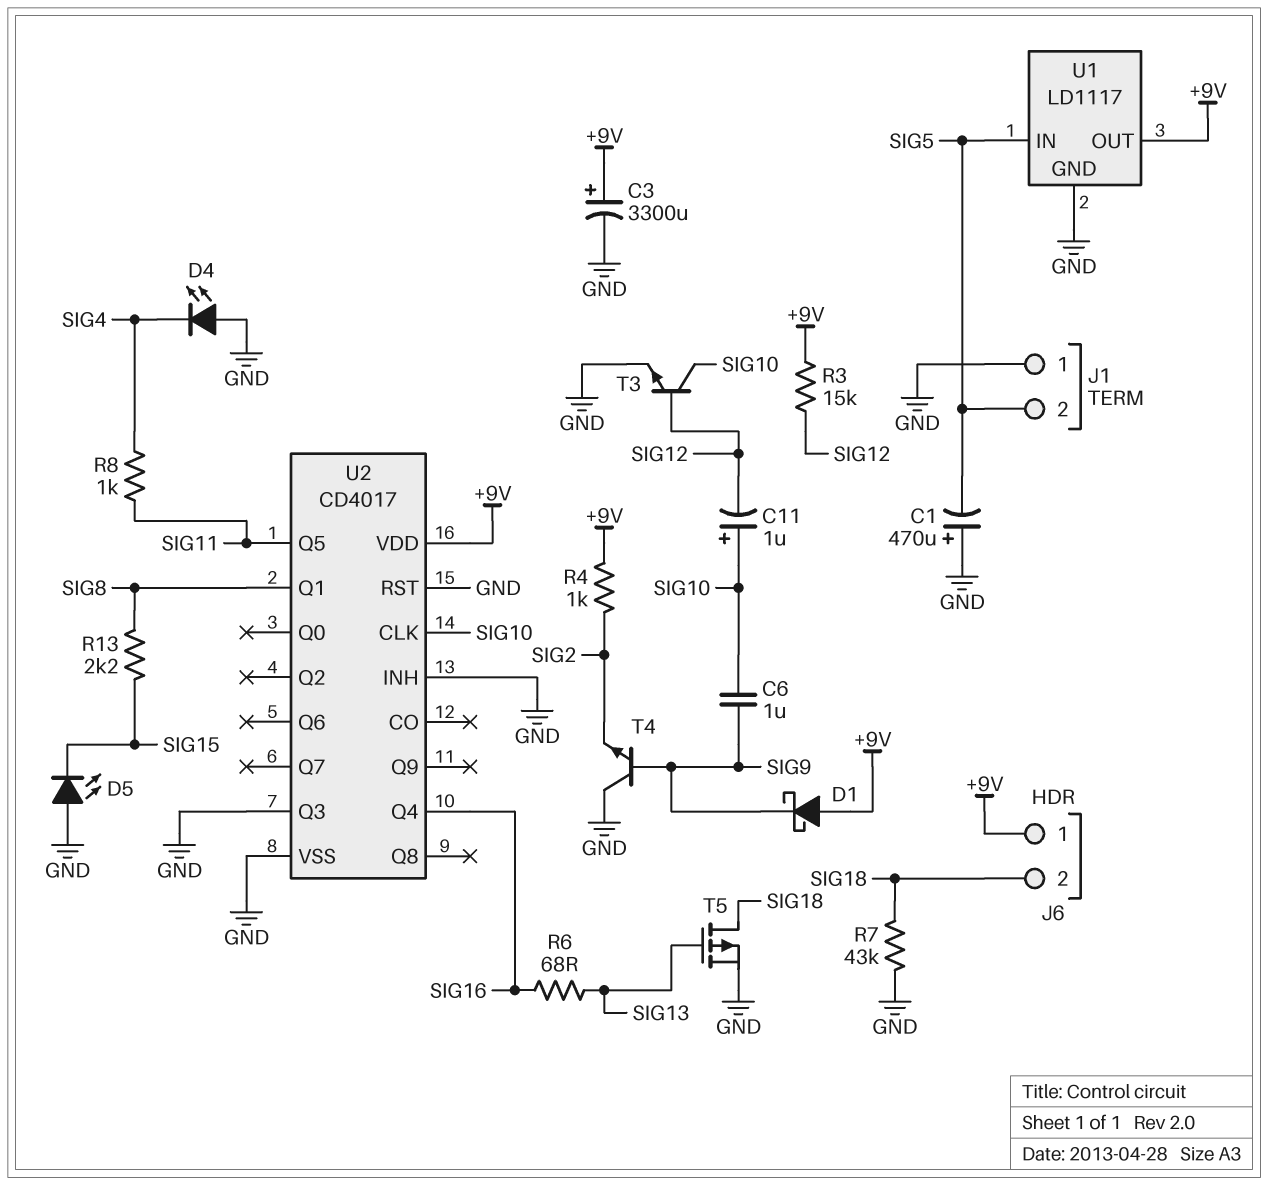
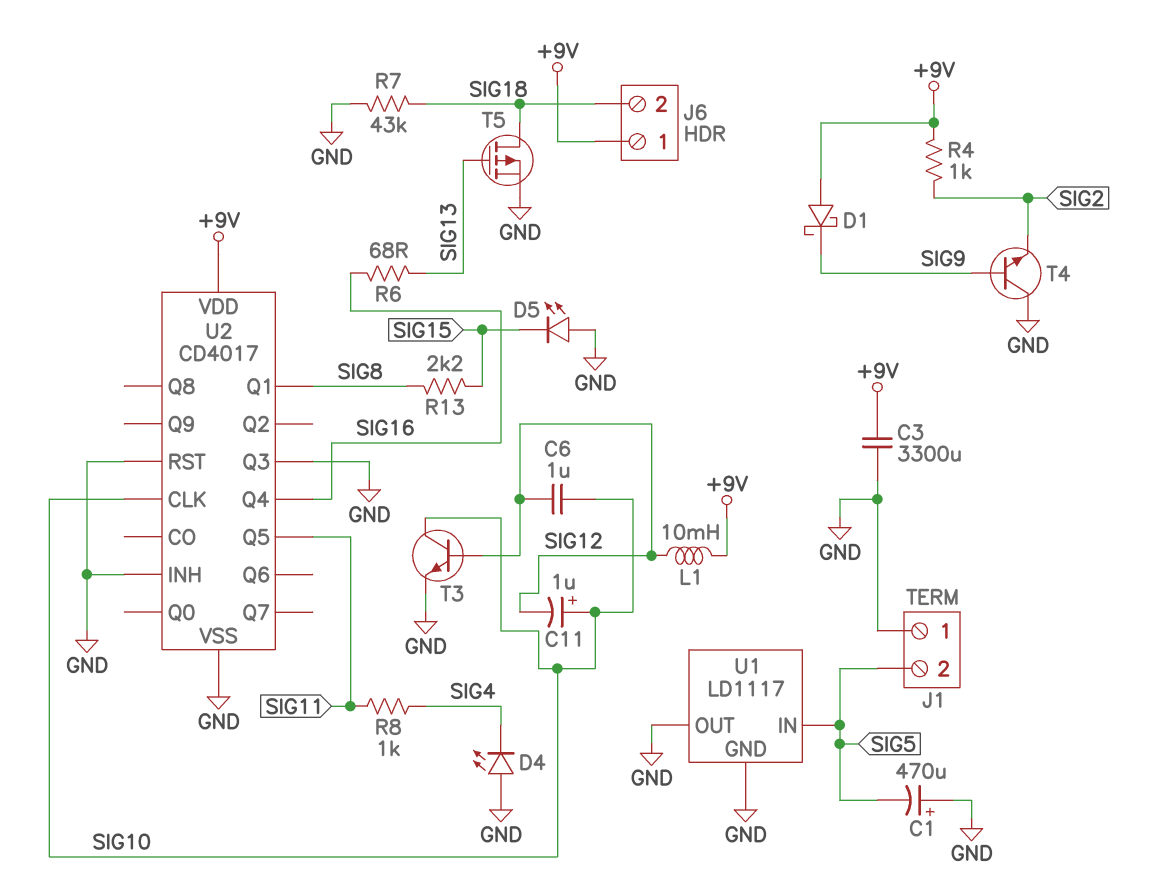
C3: 3300uF (plus +9V, minus GND) -> 3300uF (+9V, GND)
C6: 1uF (SIG9, SIG10) -> 1uF (SIG10, SIG12)
L1: none -> 10mH (+9V, SIG12)
R3: 15k (+9V, SIG12) -> none
U1 pin OUT: +9V -> GND

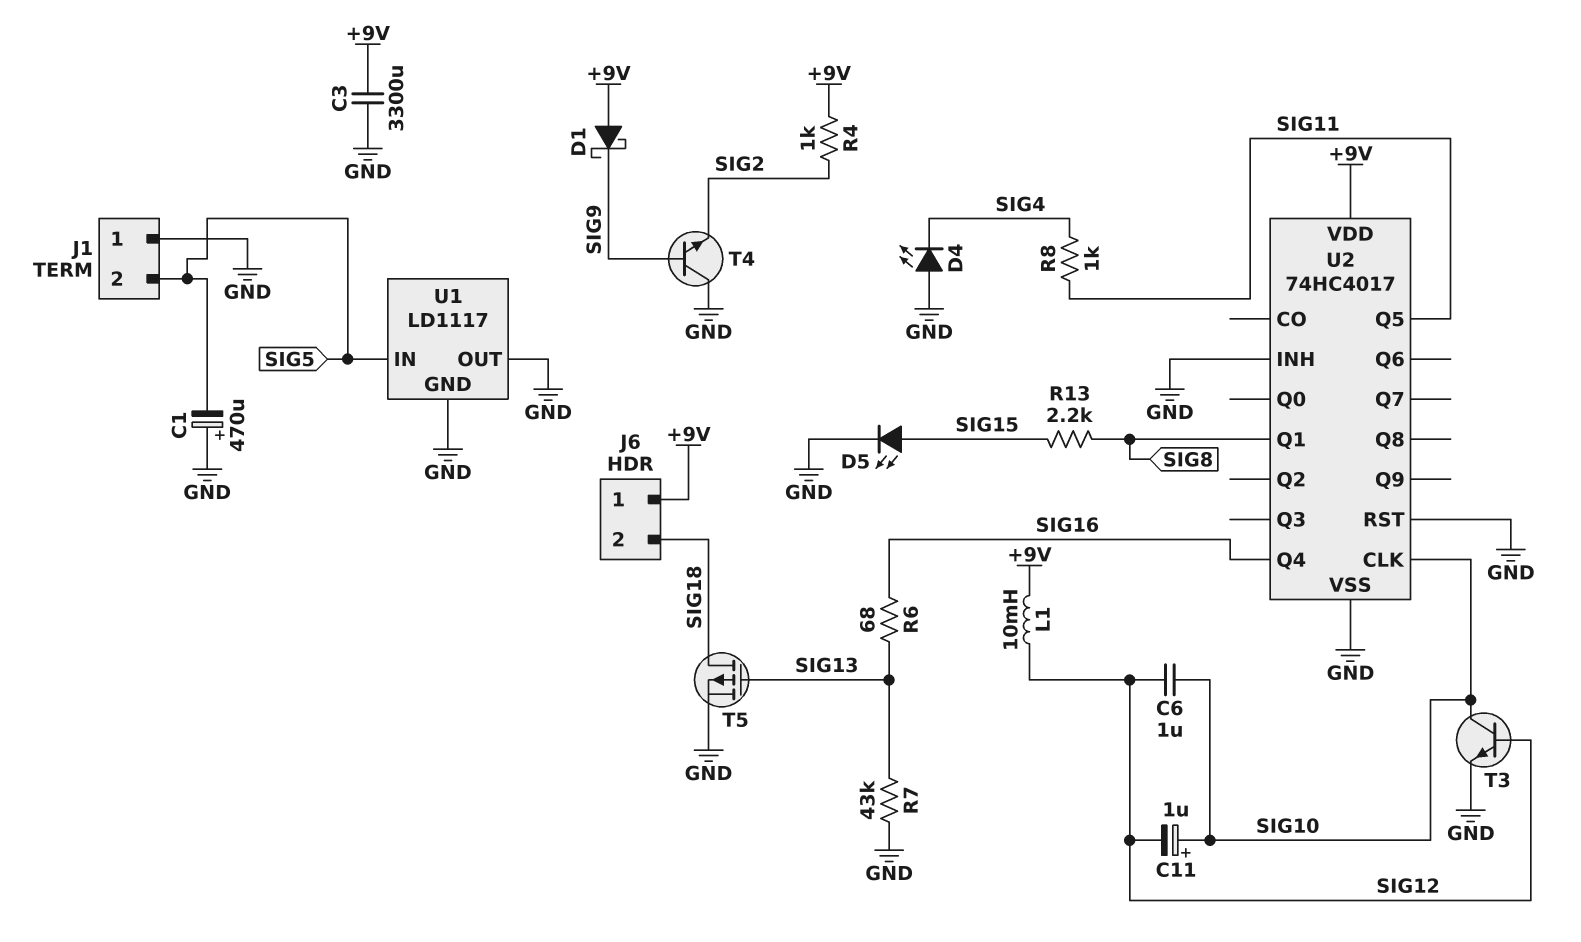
D5: LED (A GND, K SIG15) -> LED (A SIG15, K GND)
R7: 43k (GND, SIG18) -> 43k (GND, SIG13)
U2: CD4017 -> 74HC4017
U2 pin Q3: GND -> none

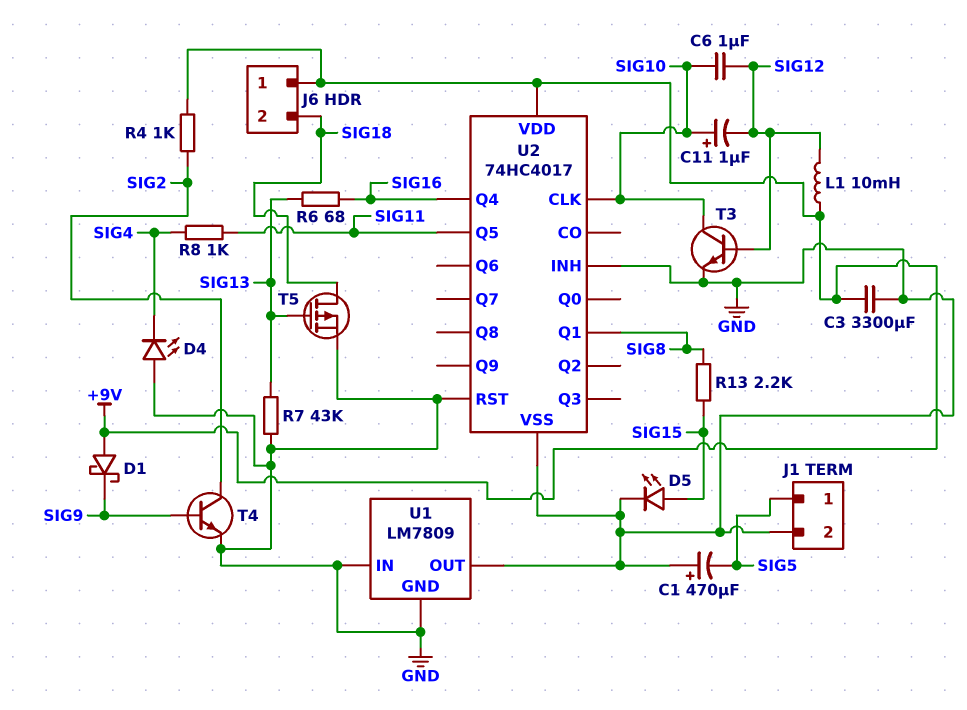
J1 pin 1: GND -> SIG5
J1 pin 2: SIG5 -> GND
T4: NPN (B SIG9, C GND, E SIG2) -> NPN (B SIG9, C SIG2, E GND)
U1: LD1117 -> LM7809
U1 pin IN: SIG5 -> GND

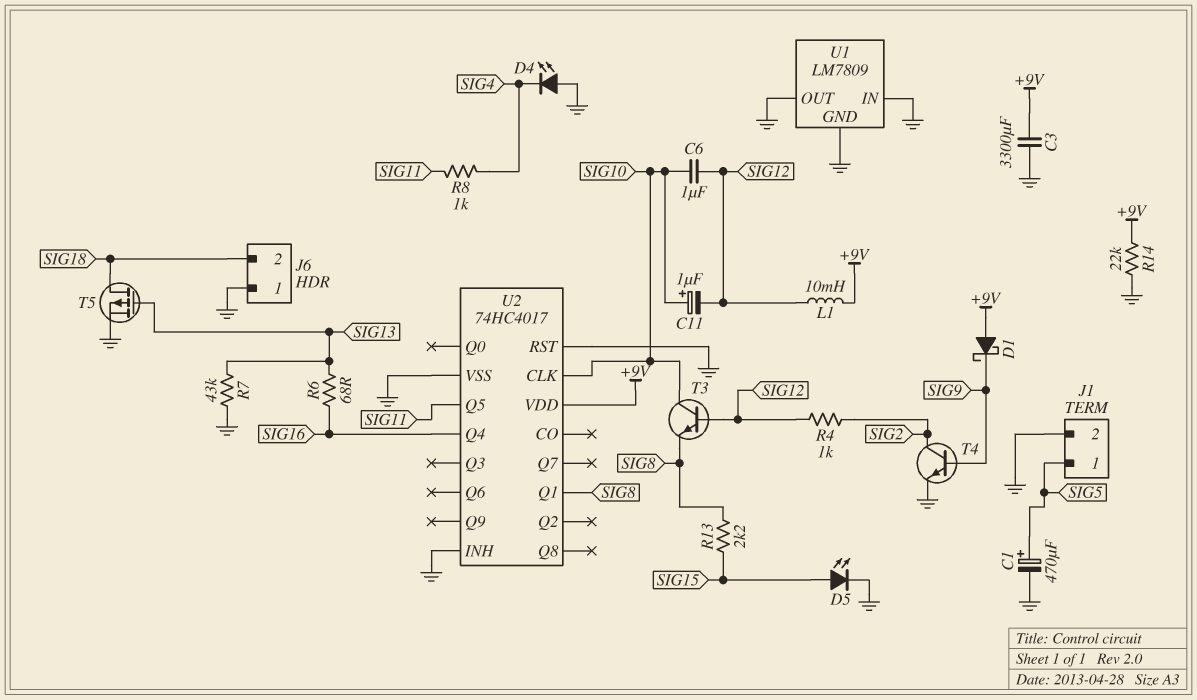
C1: 470uF (plus GND, minus SIG5) -> 470uF (plus SIG5, minus GND)
J6 pin 1: +9V -> GND
R4: 1k (+9V, SIG2) -> 1k (SIG2, SIG12)
R14: none -> 22k (+9V, GND)
T3: NPN (B SIG12, C SIG10, E GND) -> NPN (B SIG12, C SIG10, E SIG8)

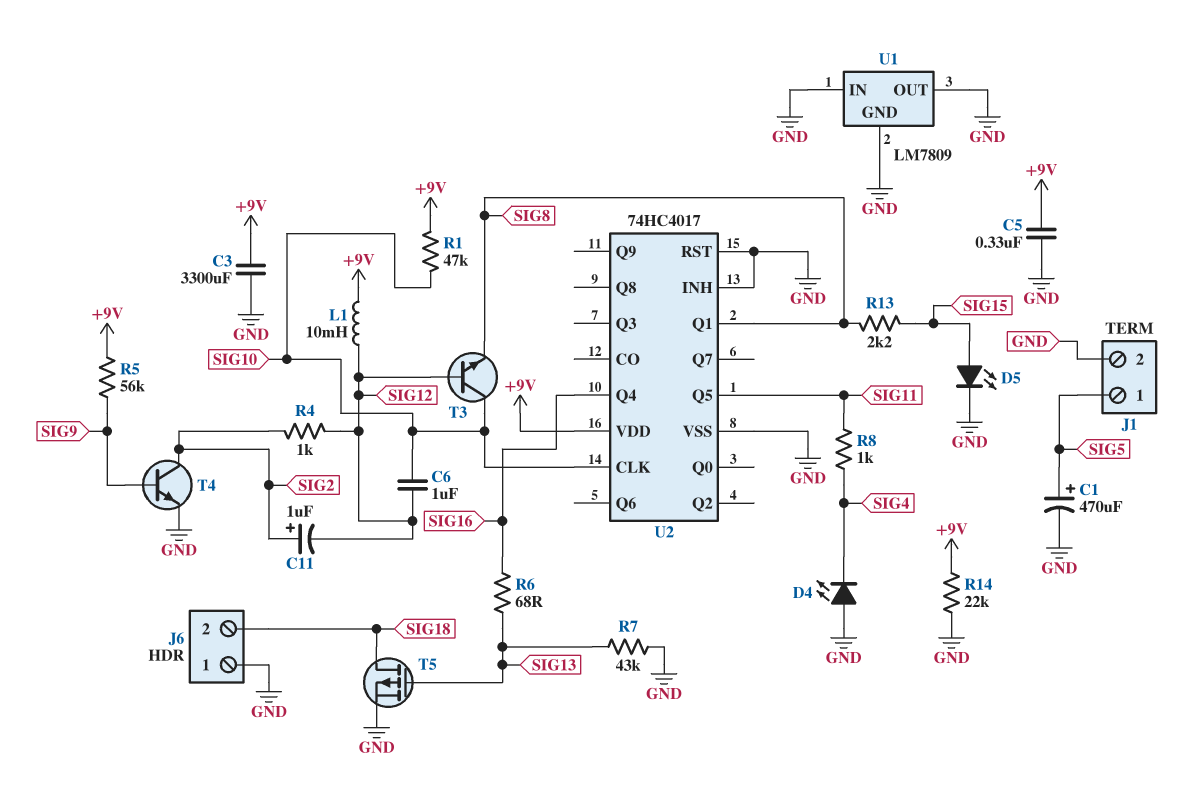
C5: none -> 330nF (+9V, GND)
C11: 1uF (plus SIG10, minus SIG12) -> 1uF (plus SIG2, minus SIG12)
D1: schottky (A +9V, K SIG9) -> none
R1: none -> 47k (+9V, SIG10)
R5: none -> 56k (+9V, SIG9)

